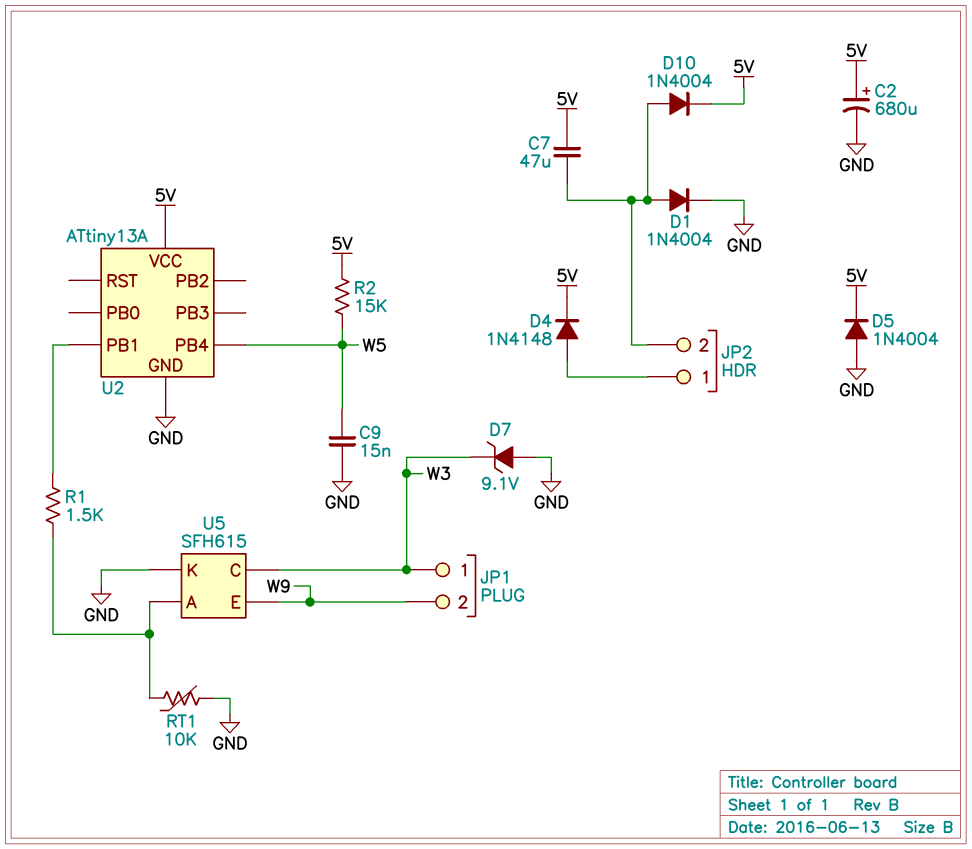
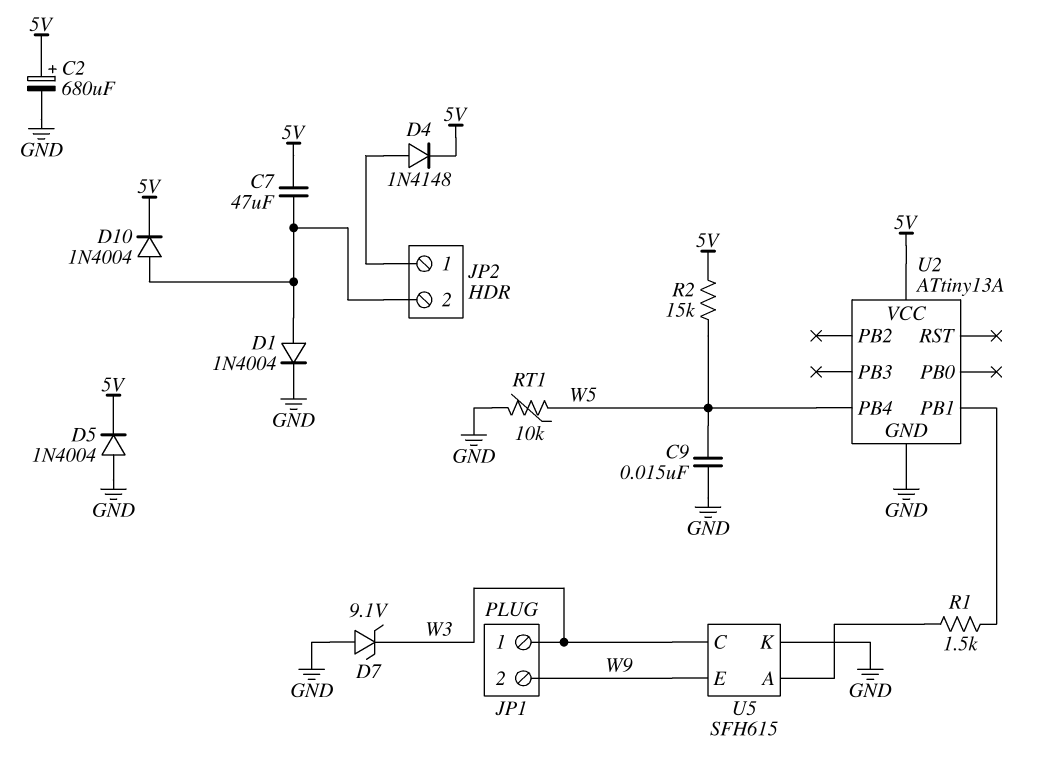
RT1: 10k (GND, U5/A) -> 10k (GND, W5)

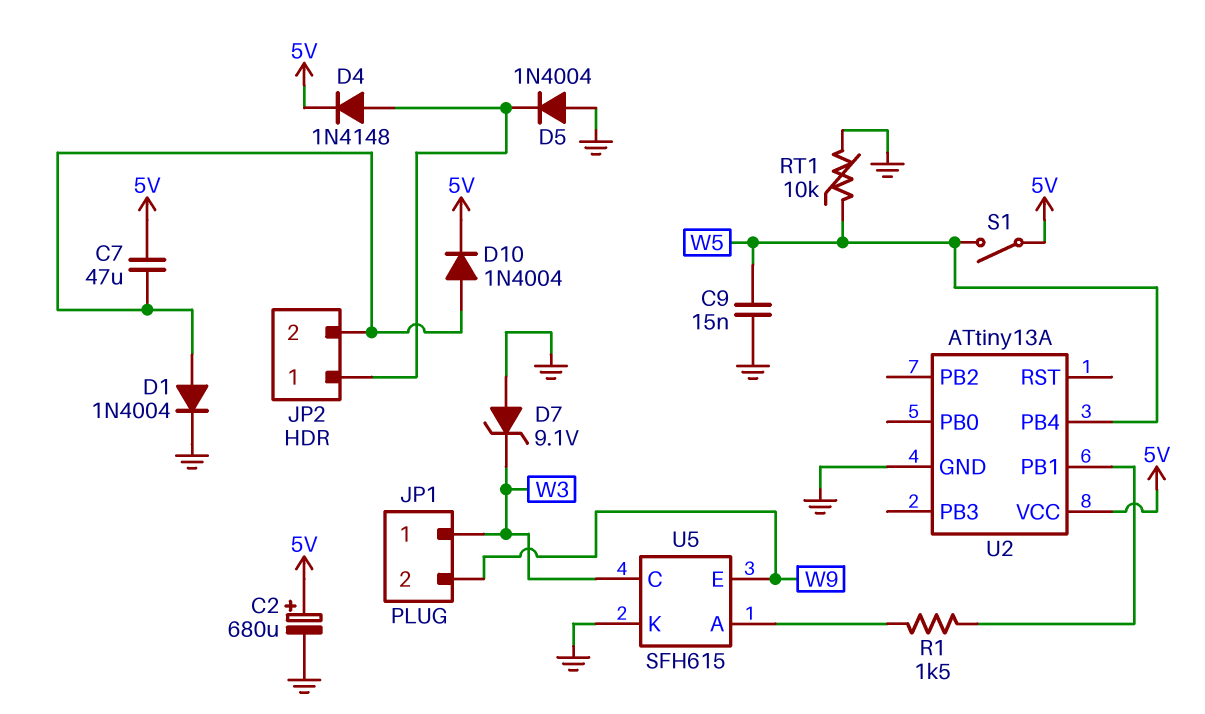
D5: diode 1N4004 (A GND, K 5V) -> diode 1N4004 (A GND, K JP2/1)
R2: 15k (5V, W5) -> none
S1: none -> switch (5V, W5)

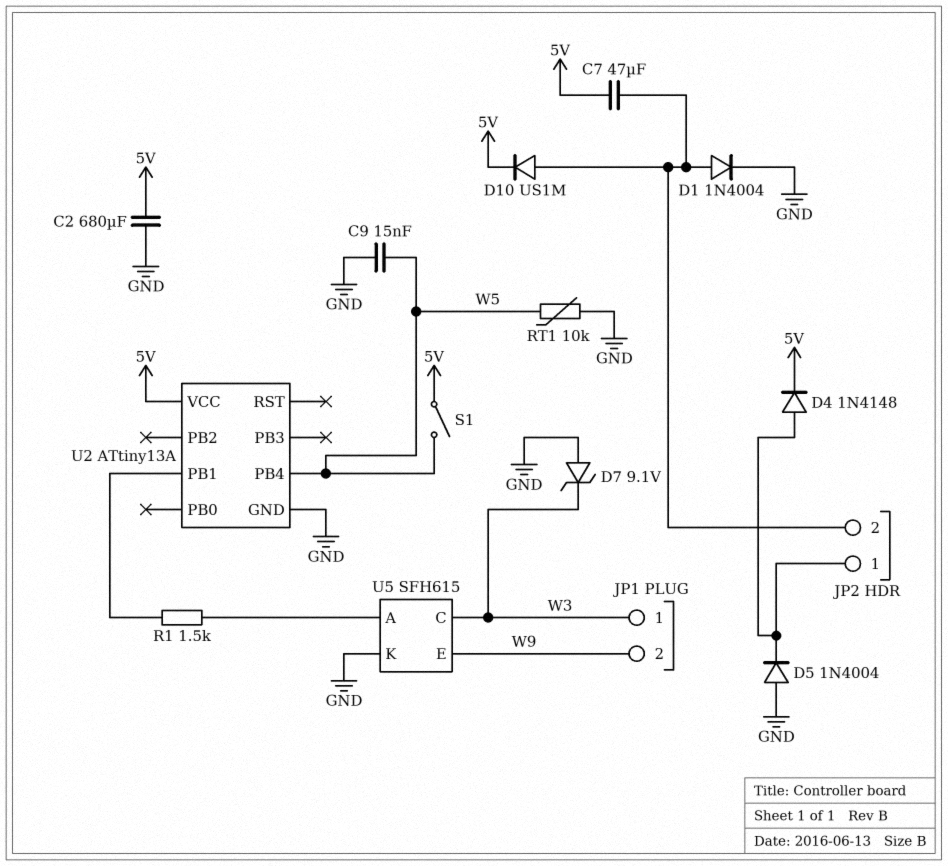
C2: 680uF (plus 5V, minus GND) -> 680uF (5V, GND)
D10: diode 1N4004 (A JP2/2, K 5V) -> diode US1M (A JP2/2, K 5V)

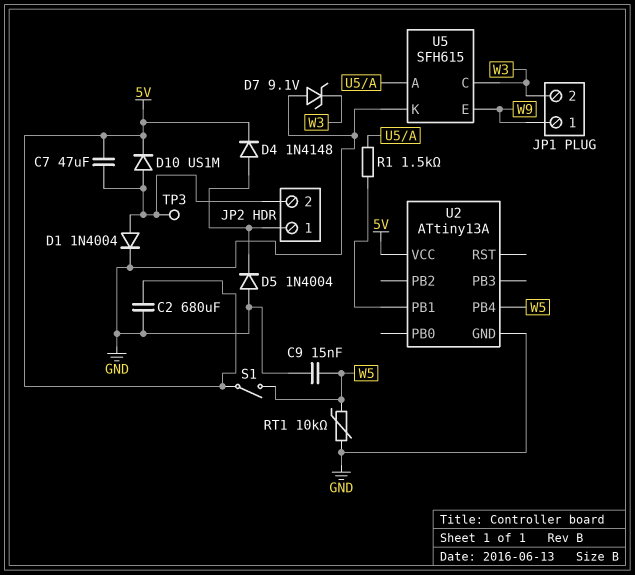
JP1 pin 1: W3 -> W9
JP1 pin 2: W9 -> W3
TP3: none -> test point (JP2/2)

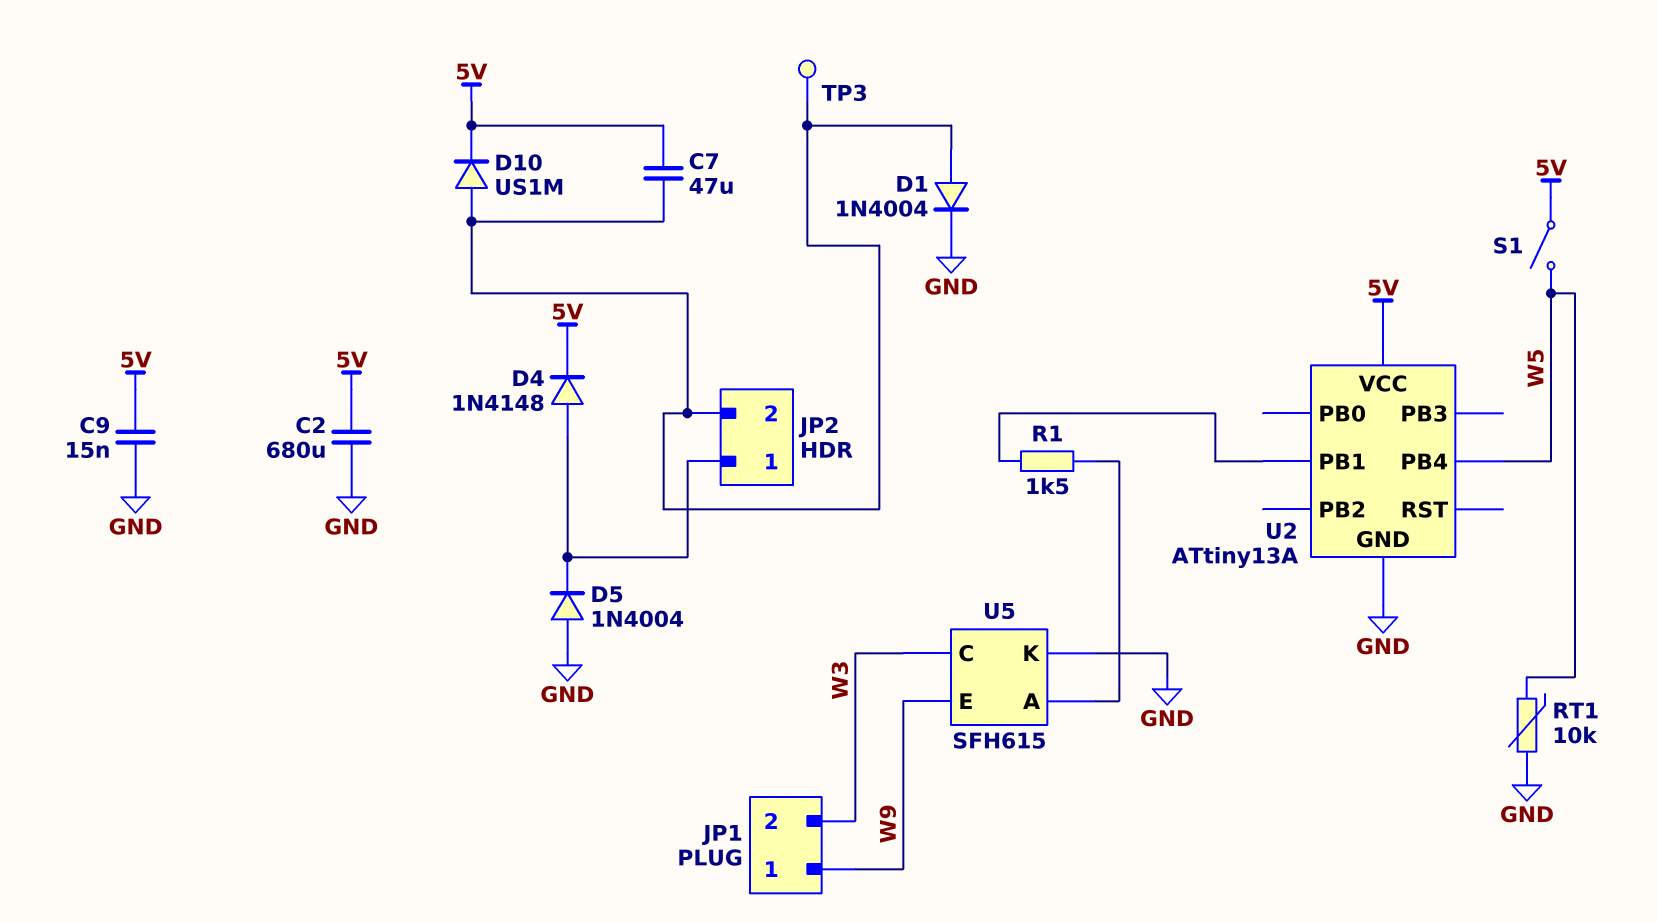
C9: 15nF (GND, W5) -> 15nF (5V, GND)
D7: zener 9.1V (A GND, K W3) -> none

